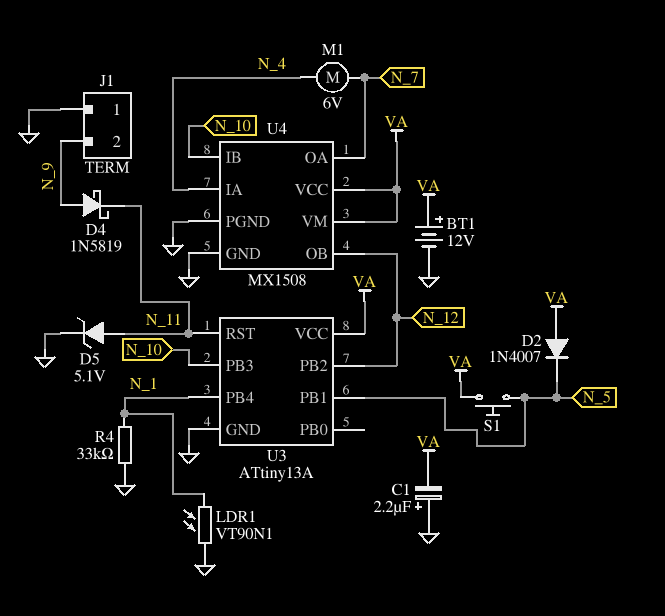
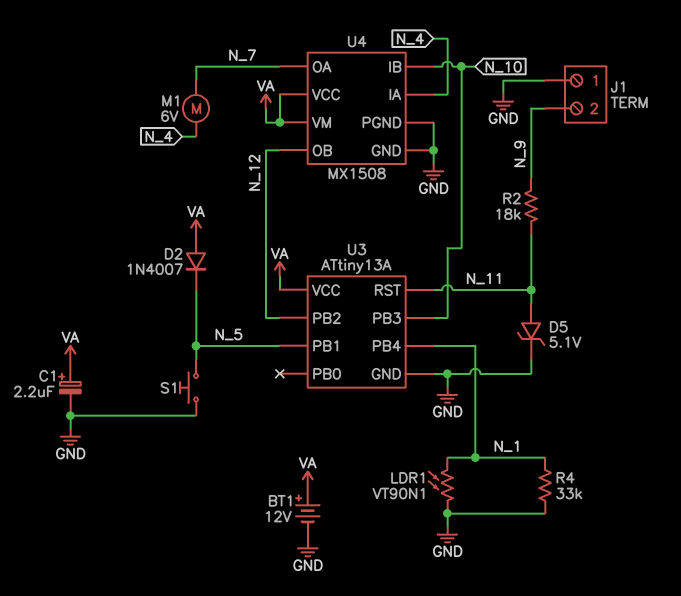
C1: 2.2uF (plus GND, minus VA) -> 2.2uF (plus VA, minus GND)
D4: schottky 1N5819 (A N_9, K N_11) -> none
R2: none -> 18k (N_9, N_11)
S1: button (N_5, VA) -> button (GND, N_5)

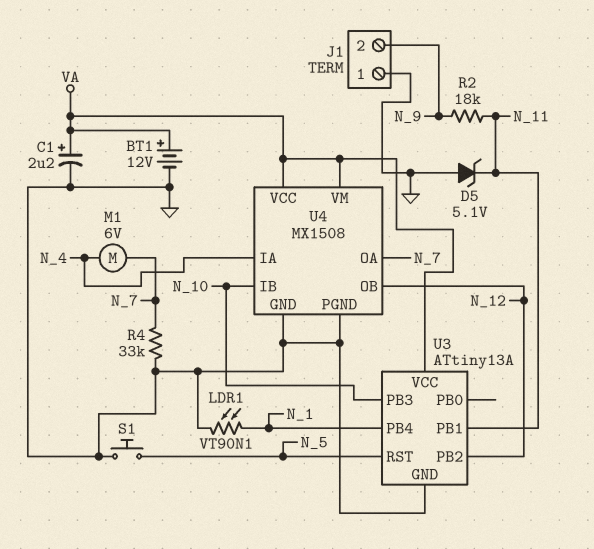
D2: diode 1N4007 (A VA, K N_5) -> none
D5: zener 5.1V (A N_11, K GND) -> zener 5.1V (A GND, K N_11)
R4: 33k (GND, N_1) -> 33k (GND, N_7)
U3 pin PB1: N_5 -> N_11
U3 pin RST: N_11 -> N_5

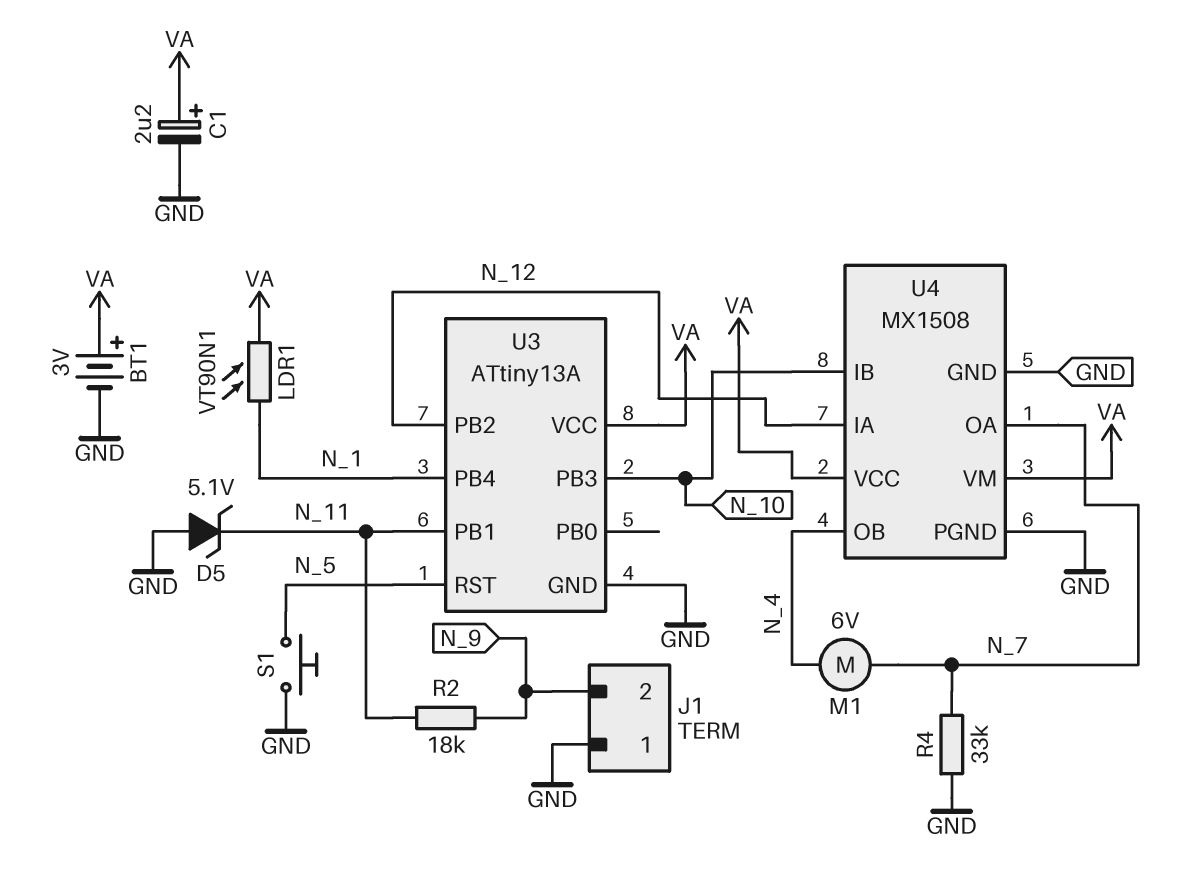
BT1: 12V (plus VA, minus GND) -> 3V (plus VA, minus GND)
LDR1: VT90N1 (GND, N_1) -> VT90N1 (N_1, VA)
U4 pin IA: N_4 -> N_12
U4 pin OB: N_12 -> N_4

